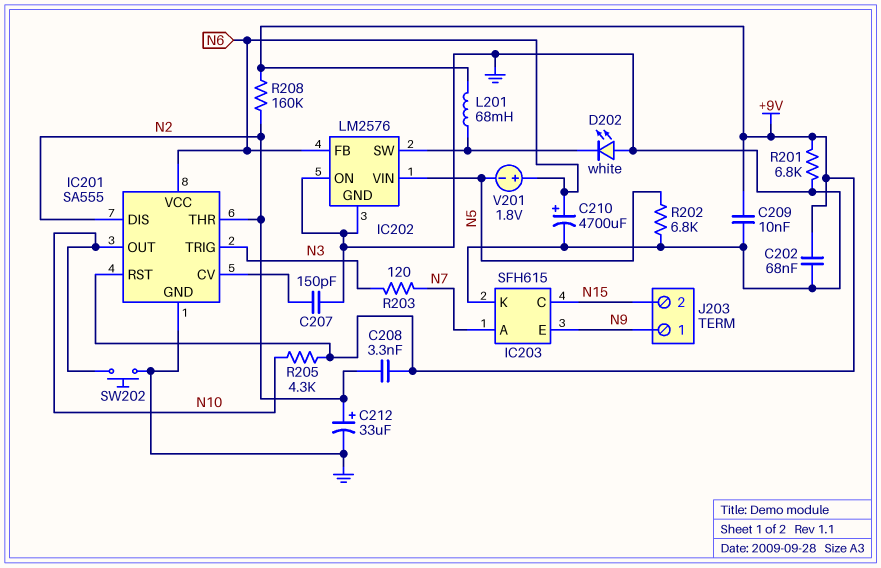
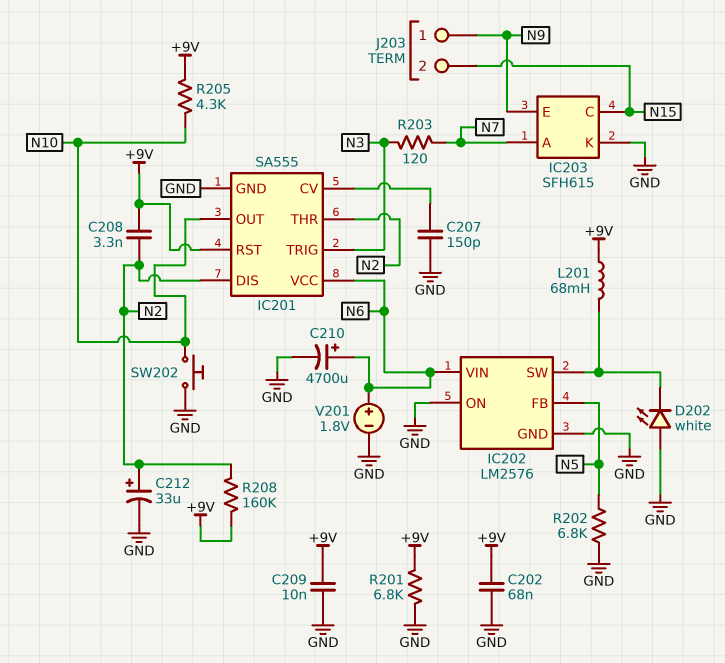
IC202 pin FB: N6 -> N5
IC202 pin VIN: N5 -> N6
V201: 1.8V (plus N6, minus N5) -> 1.8V (plus N6, minus GND)

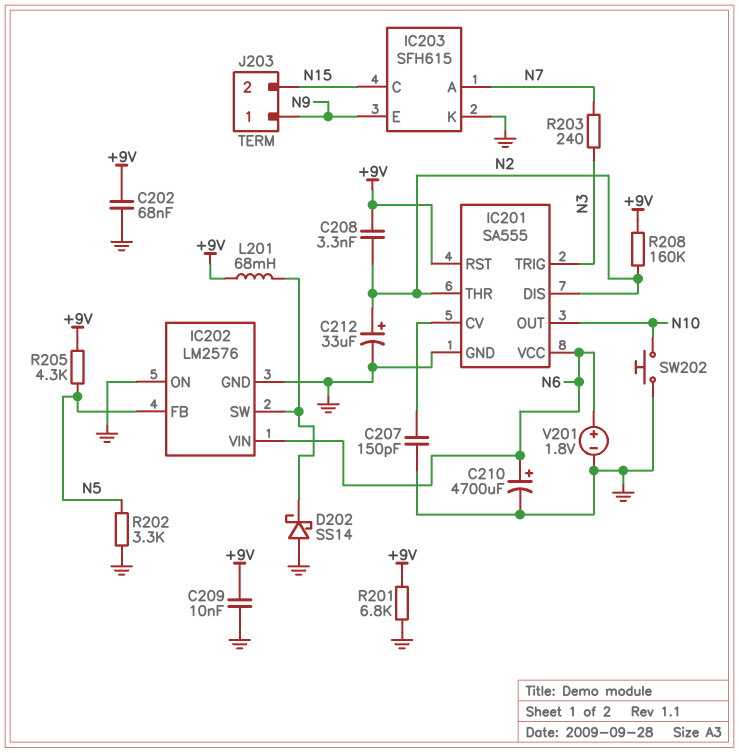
D202: LED white (A GND, K IC202/SW) -> schottky SS14 (A GND, K IC202/SW)
R202: 6.8k (GND, N5) -> 3.3k (GND, N5)
R203: 120 (N3, N7) -> 240 (N3, N7)
R205: 4.3k (+9V, N10) -> 4.3k (+9V, N5)

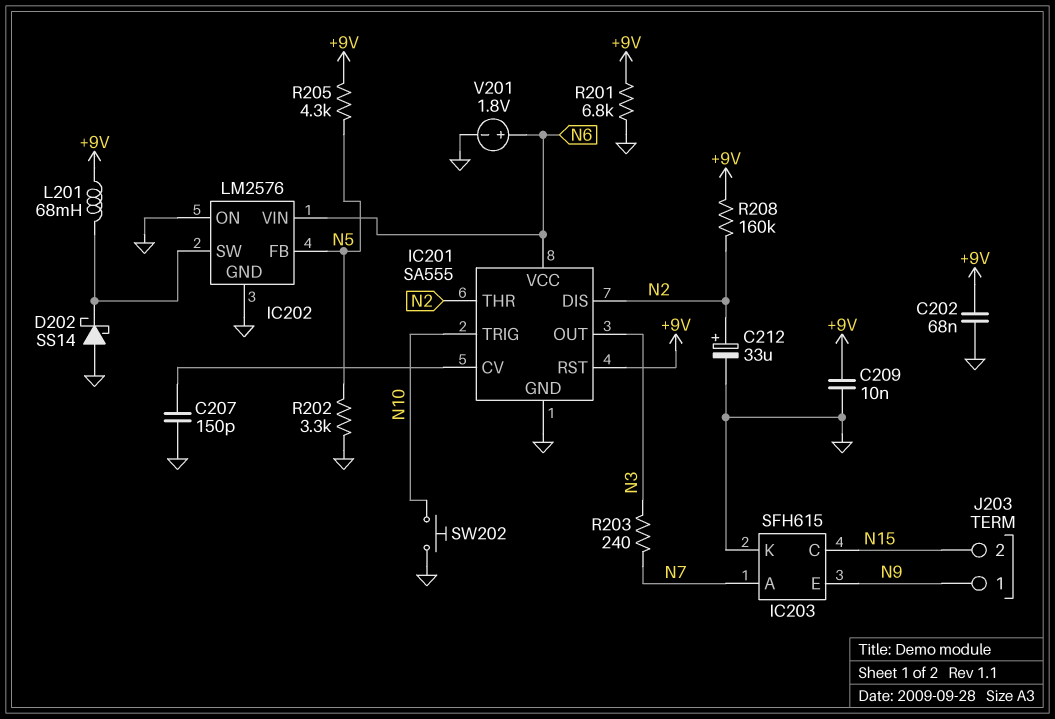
C208: 3.3nF (+9V, N2) -> none
C210: 4700uF (plus N6, minus GND) -> none
IC201 pin OUT: N10 -> N3
IC201 pin TRIG: N3 -> N10

